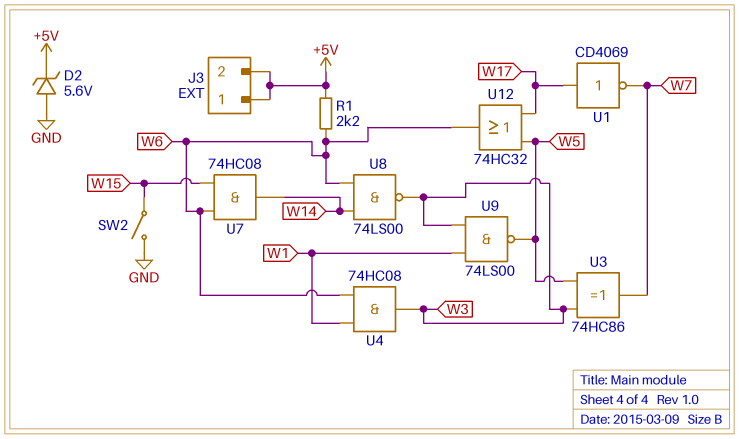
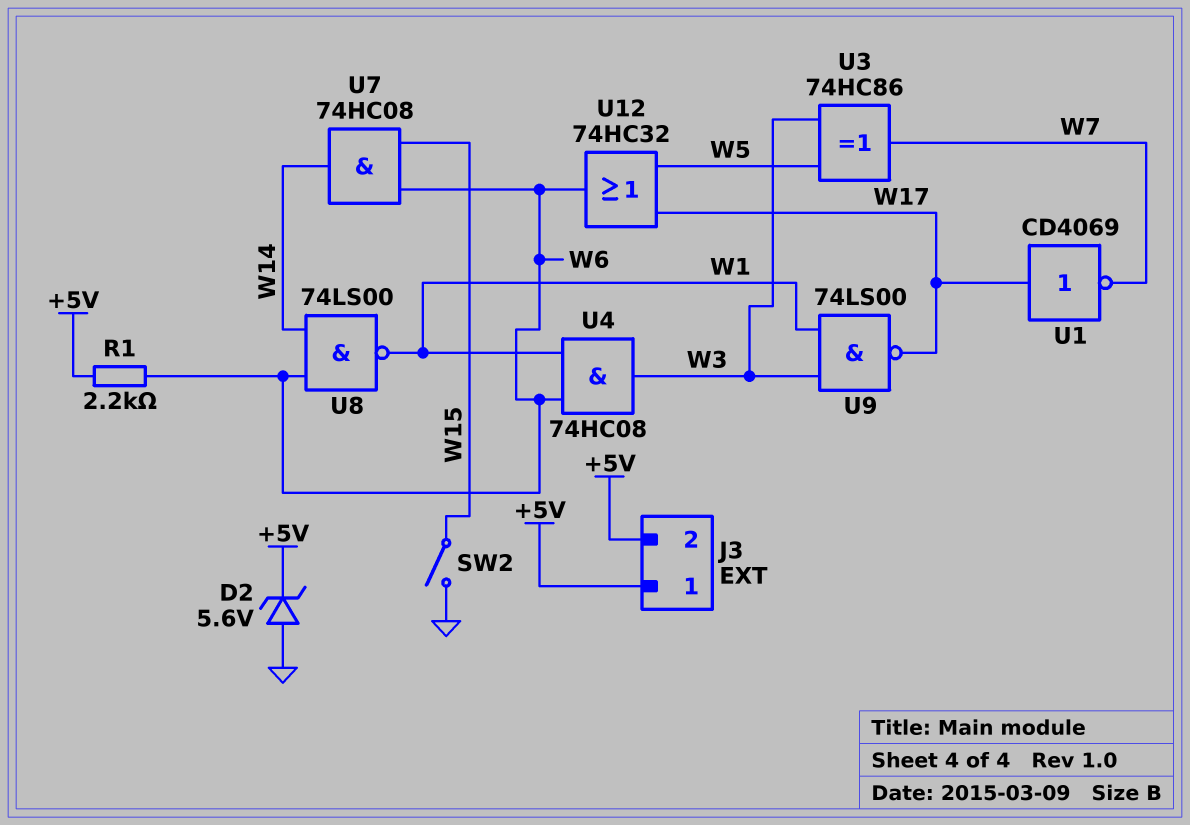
U8: NAND 74LS00 (in W6, in W14, out W3) -> NAND 74LS00 (in W6, in W14, out W1)
U9: NAND 74LS00 (in W1, in W3, out W5) -> NAND 74LS00 (in W1, in W3, out W17)

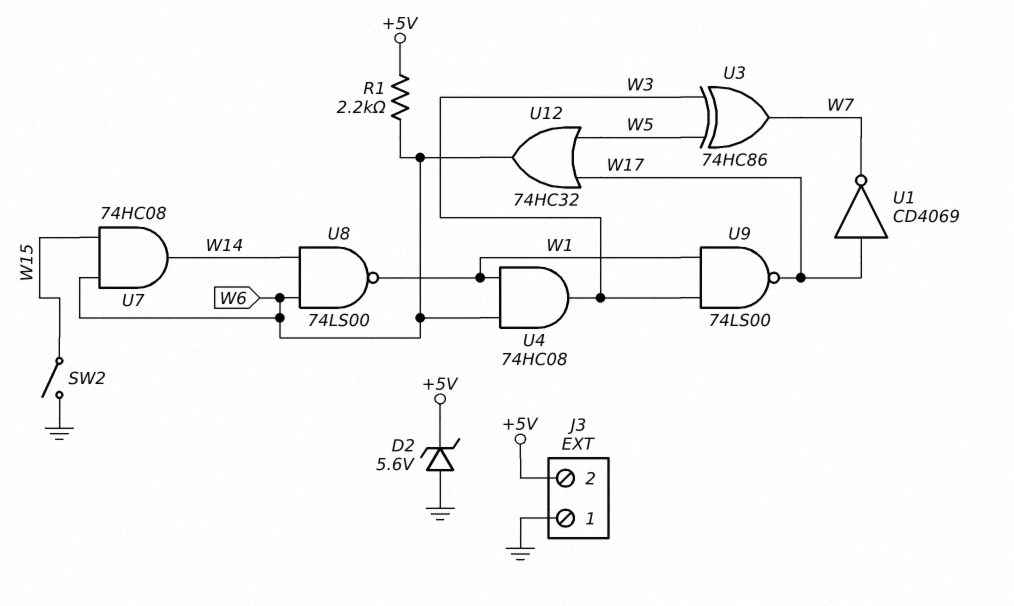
J3 pin 1: +5V -> GND

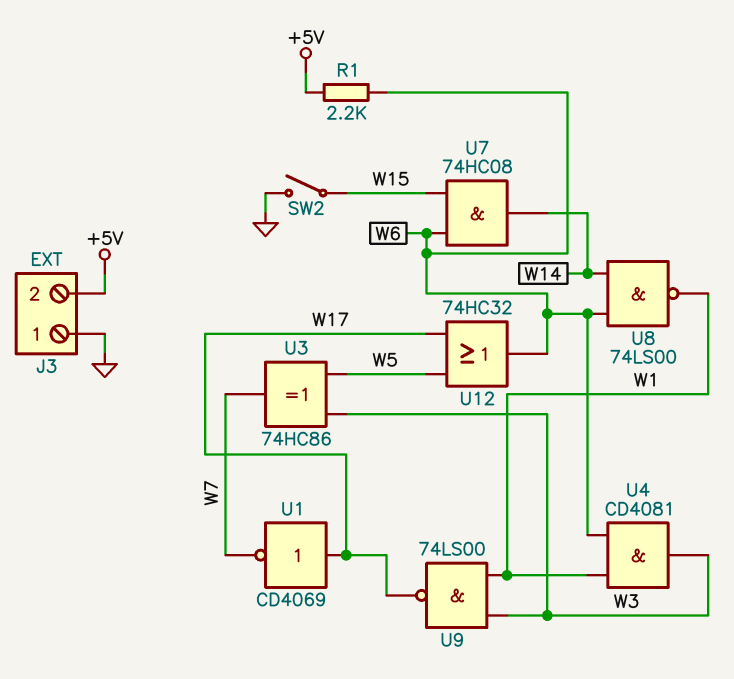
D2: zener 5.6V (A GND, K +5V) -> none
U4: AND 74HC08 (in W1, in W6, out W3) -> AND CD4081 (in W1, in W6, out W3)

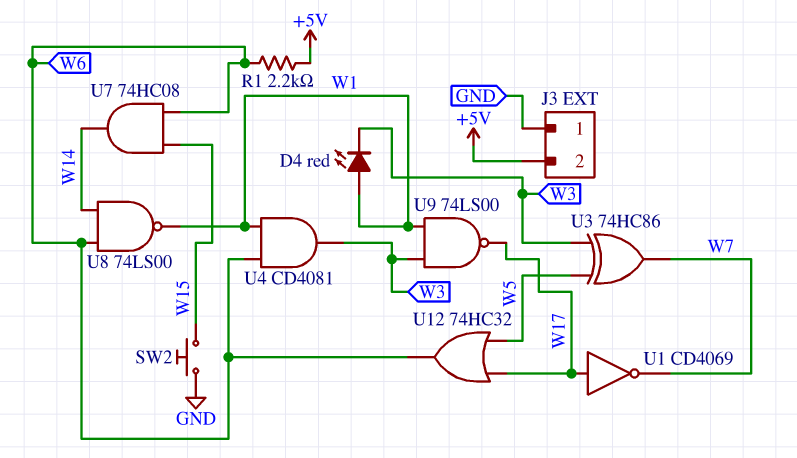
D4: none -> LED red (A W1, K W3)
SW2: switch (GND, W15) -> button (GND, W15)

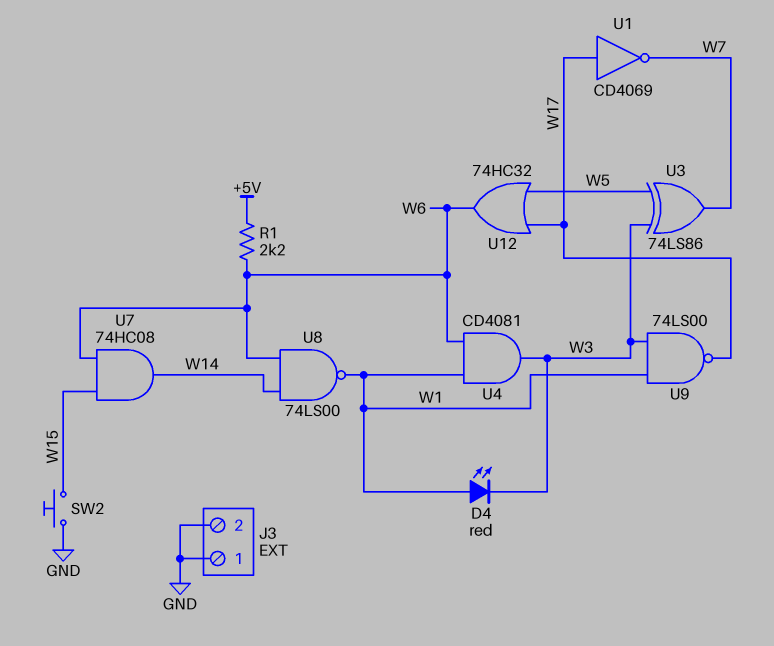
J3 pin 2: +5V -> GND
U3: XOR 74HC86 (in W3, in W5, out W7) -> XOR 74LS86 (in W3, in W5, out W7)

